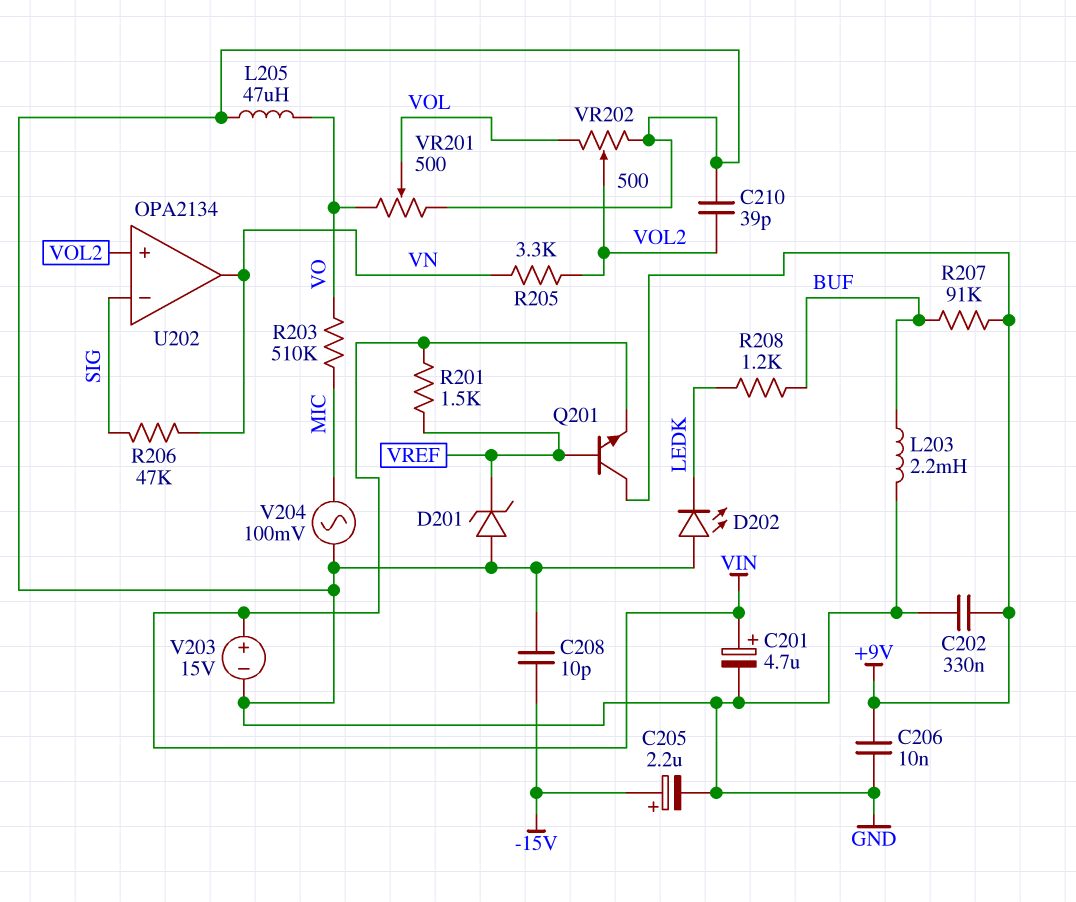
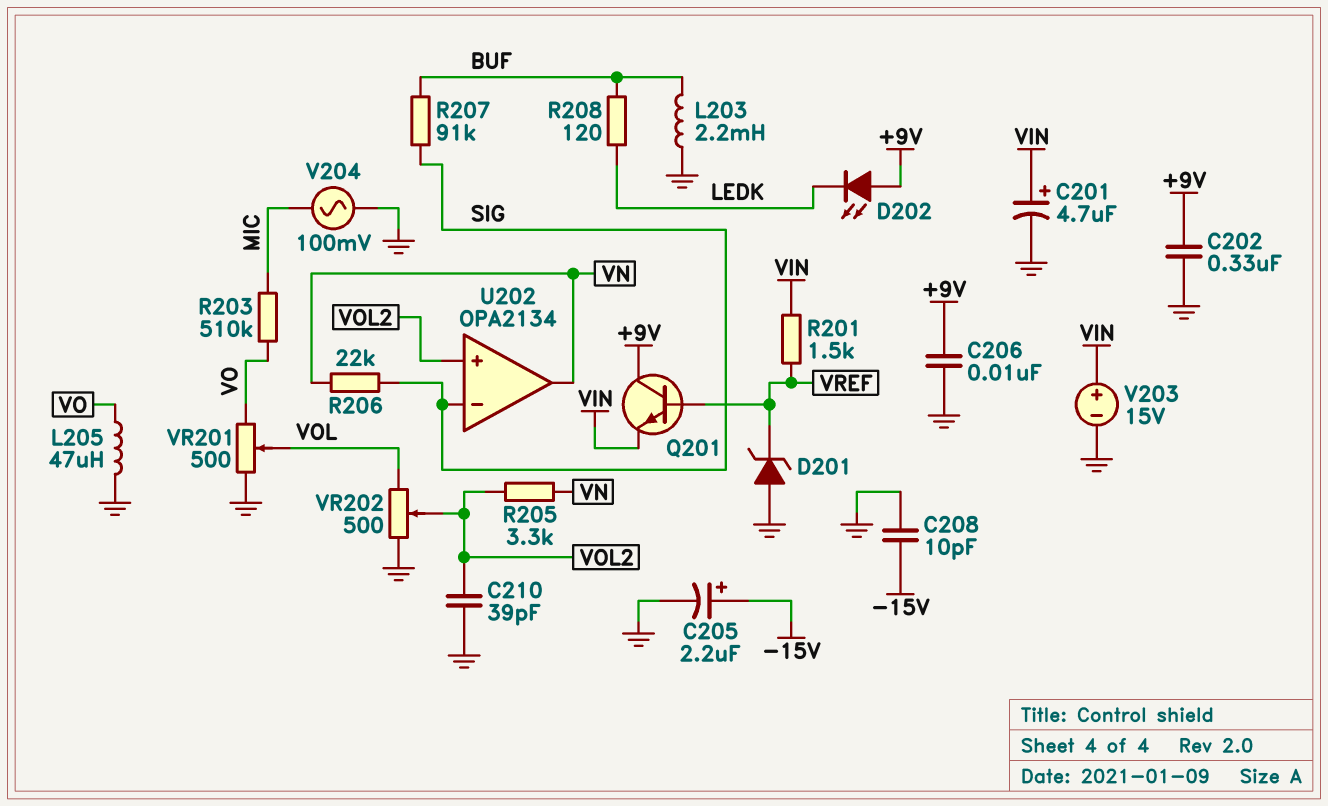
D202: LED (A GND, K LEDK) -> LED (A +9V, K LEDK)
R206: 47k (SIG, VN) -> 22k (SIG, VN)
R207: 91k (+9V, BUF) -> 91k (BUF, SIG)
R208: 1.2k (BUF, LEDK) -> 120 (BUF, LEDK)

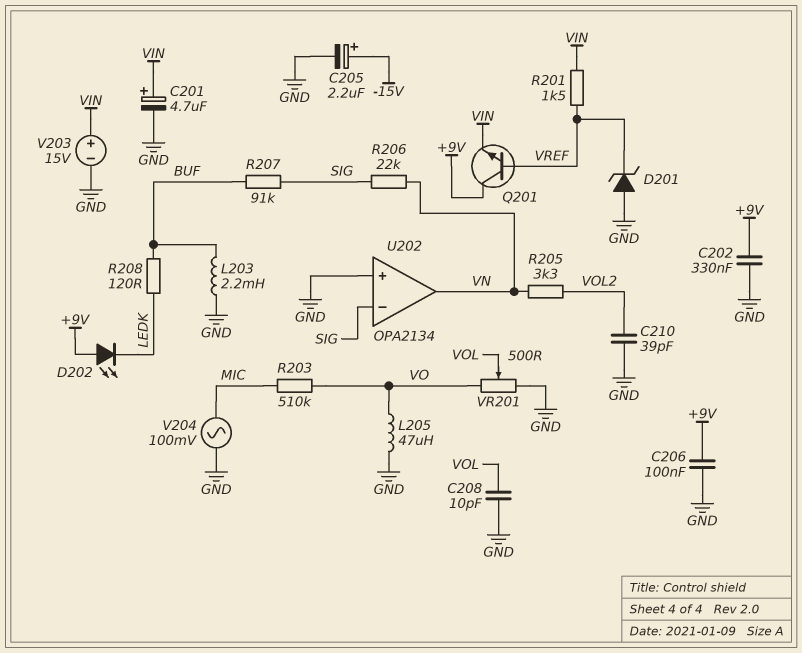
C206: 10nF (+9V, GND) -> 100nF (+9V, GND)
C208: 10pF (-15V, GND) -> 10pF (GND, VOL)
U202 pin in+: VOL2 -> GND
VR202: 500 (GND, VOL, wiper VOL2) -> none

